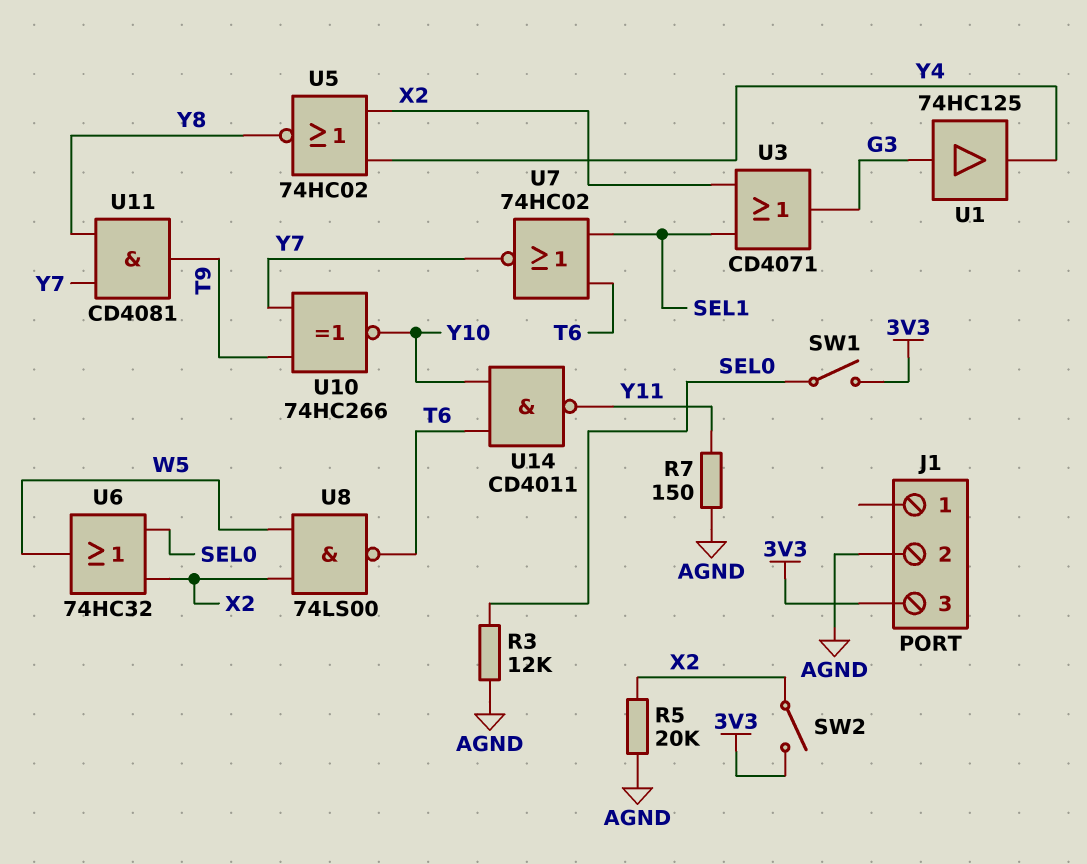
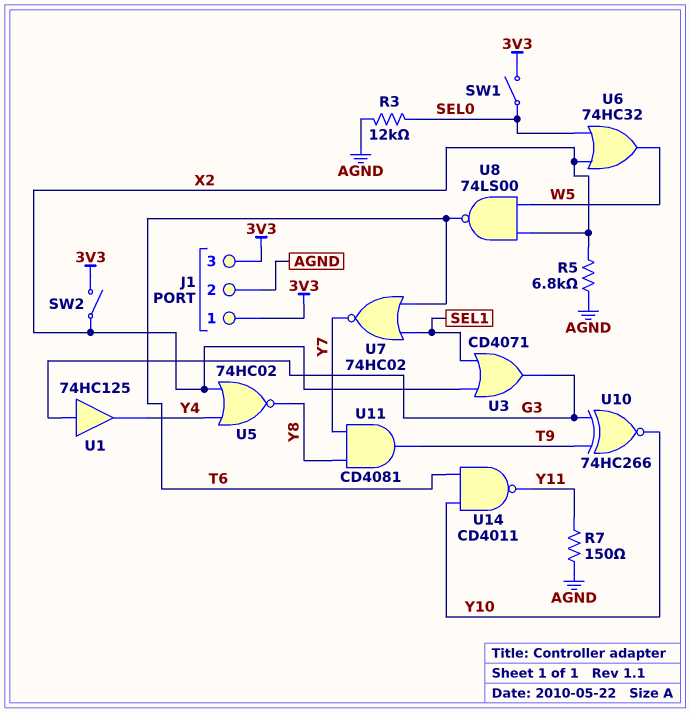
J1 pin 1: none -> 3V3
R5: 20k (AGND, X2) -> 6.8k (AGND, X2)
U10: XNOR 74HC266 (in T9, in Y7, out Y10) -> XNOR 74HC266 (in G3, in T9, out Y10)

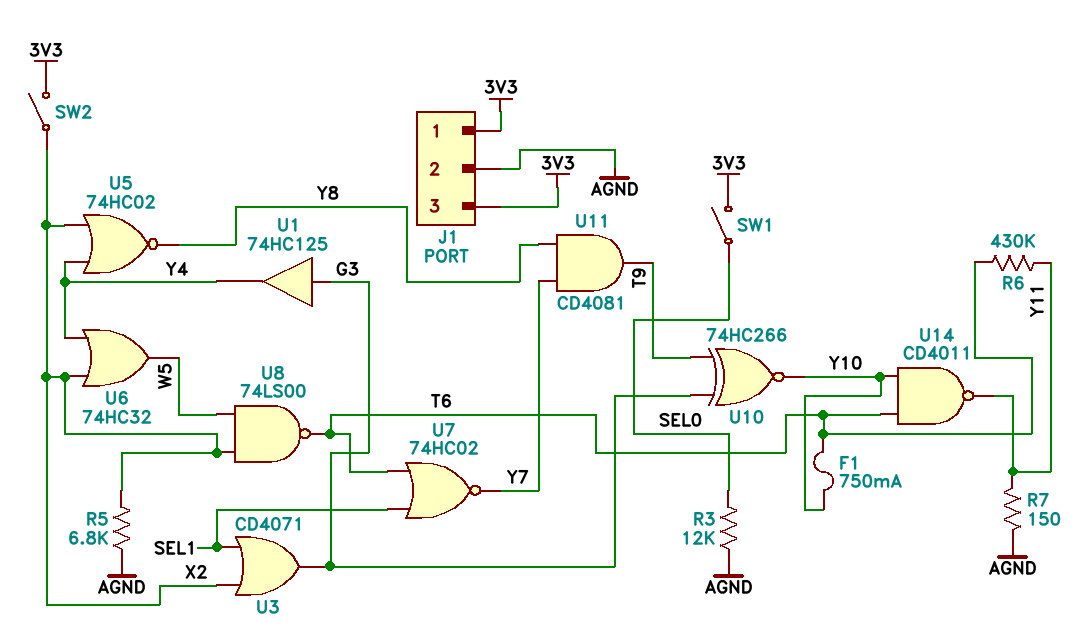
F1: none -> 750mA (T6, Y10)
R6: none -> 430k (T6, Y11)
U6: OR 74HC32 (in SEL0, in X2, out W5) -> OR 74HC32 (in X2, in Y4, out W5)

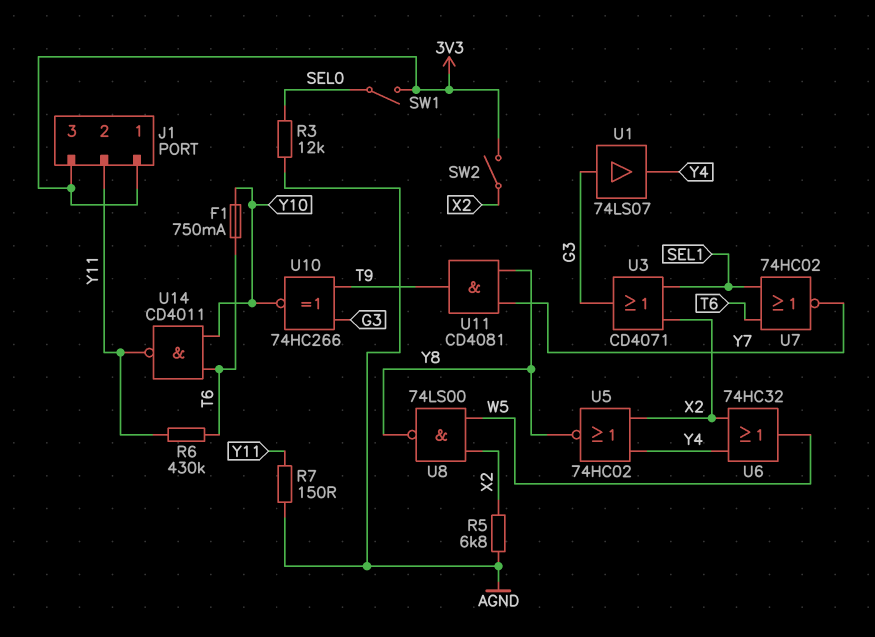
J1 pin 2: AGND -> Y11
U1: buffer 74HC125 (in G3, out Y4) -> buffer 74LS07 (in G3, out Y4)
U8: NAND 74LS00 (in W5, in X2, out T6) -> NAND 74LS00 (in W5, in X2, out Y8)

